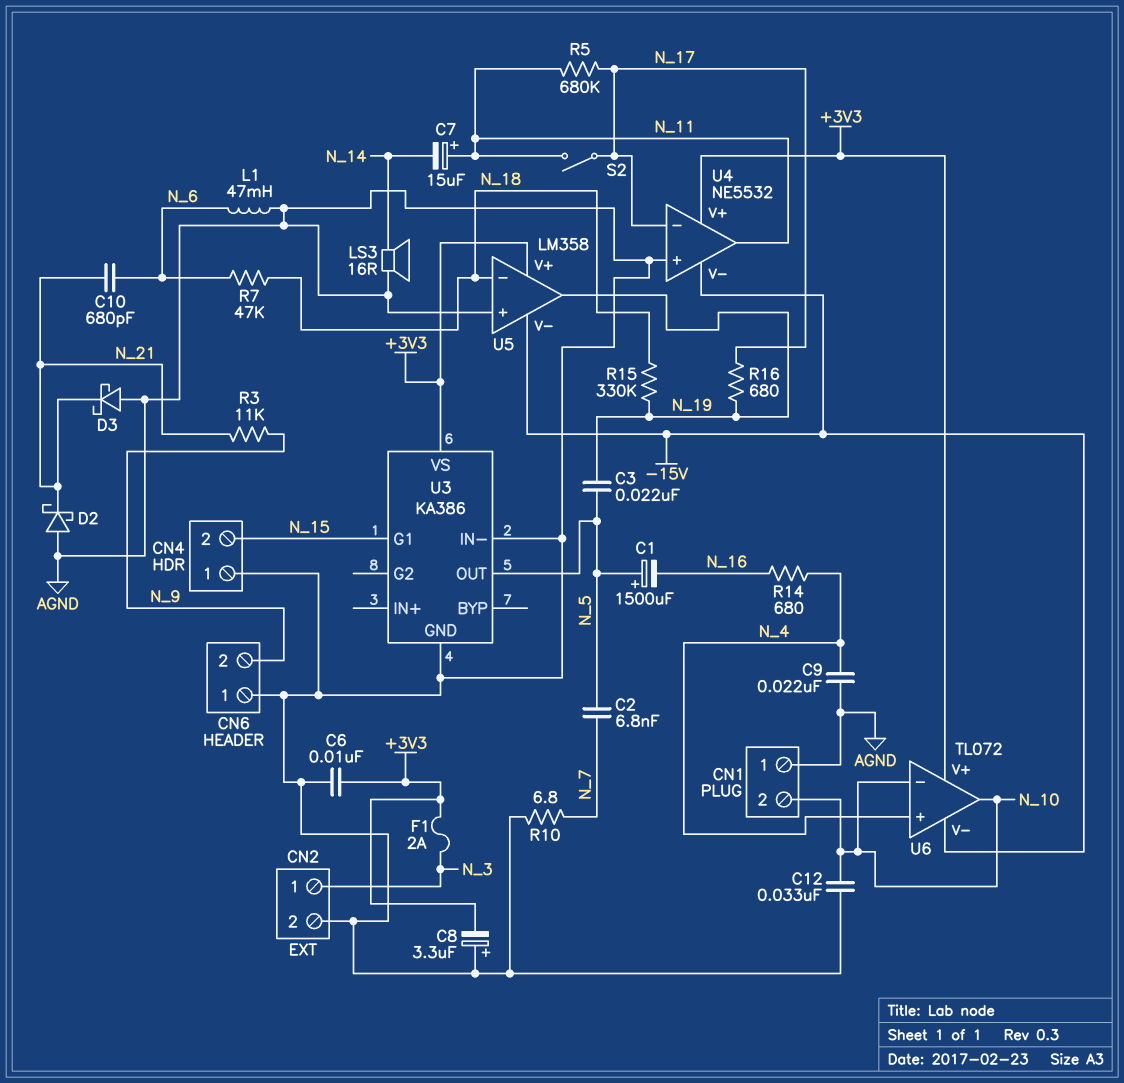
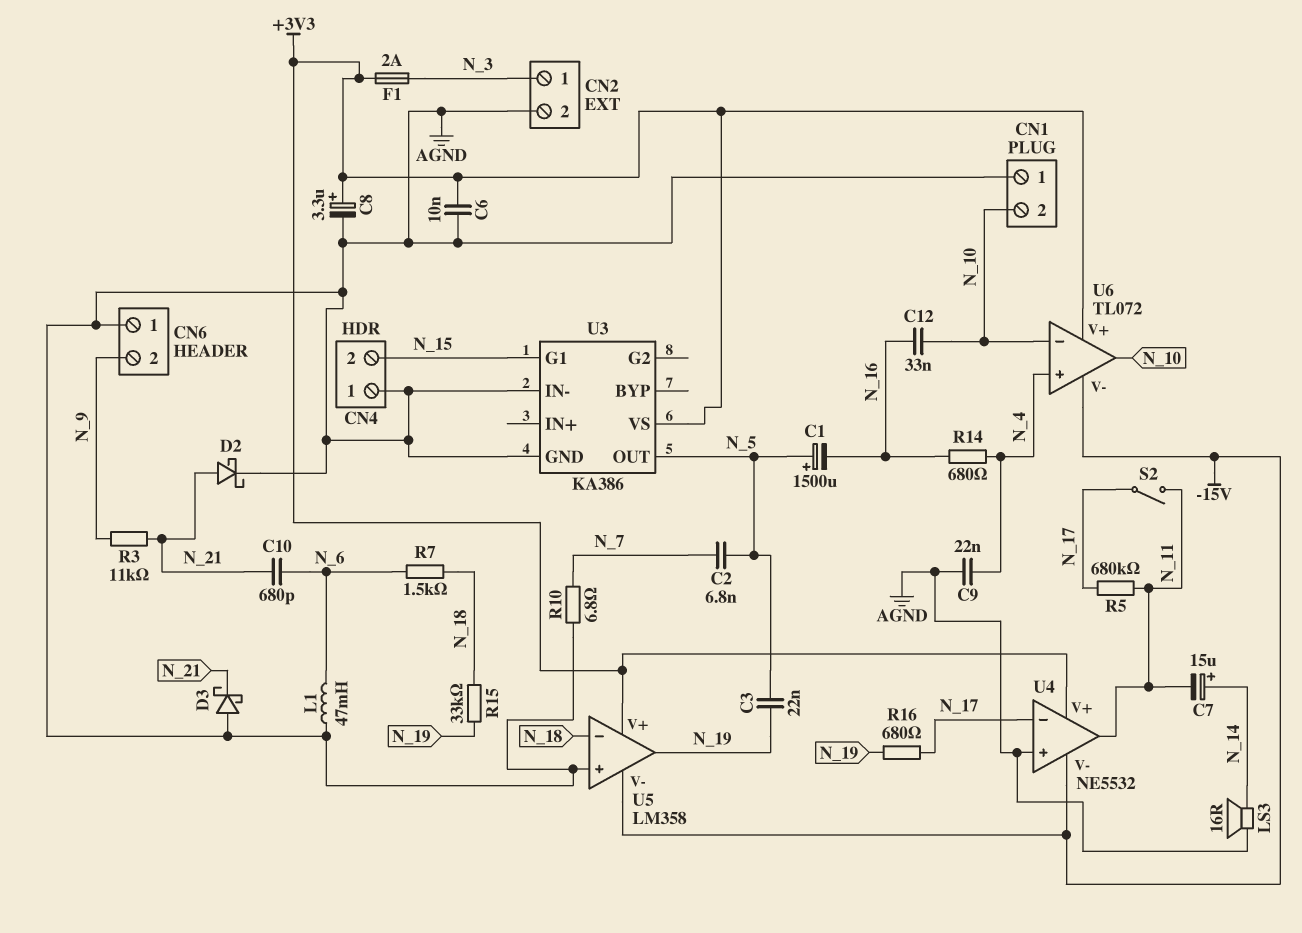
C7: 15uF (plus N_11, minus N_14) -> 15uF (plus N_14, minus N_11)
C8: 3.3uF (plus AGND, minus +3V3) -> 3.3uF (plus +3V3, minus AGND)
C12: 33nF (AGND, N_10) -> 33nF (N_10, N_16)
D2: schottky (A AGND, K N_21) -> schottky (A N_21, K AGND)
R7: 47k (N_6, N_18) -> 1.5k (N_6, N_18)
R15: 330k (N_18, N_19) -> 33k (N_18, N_19)

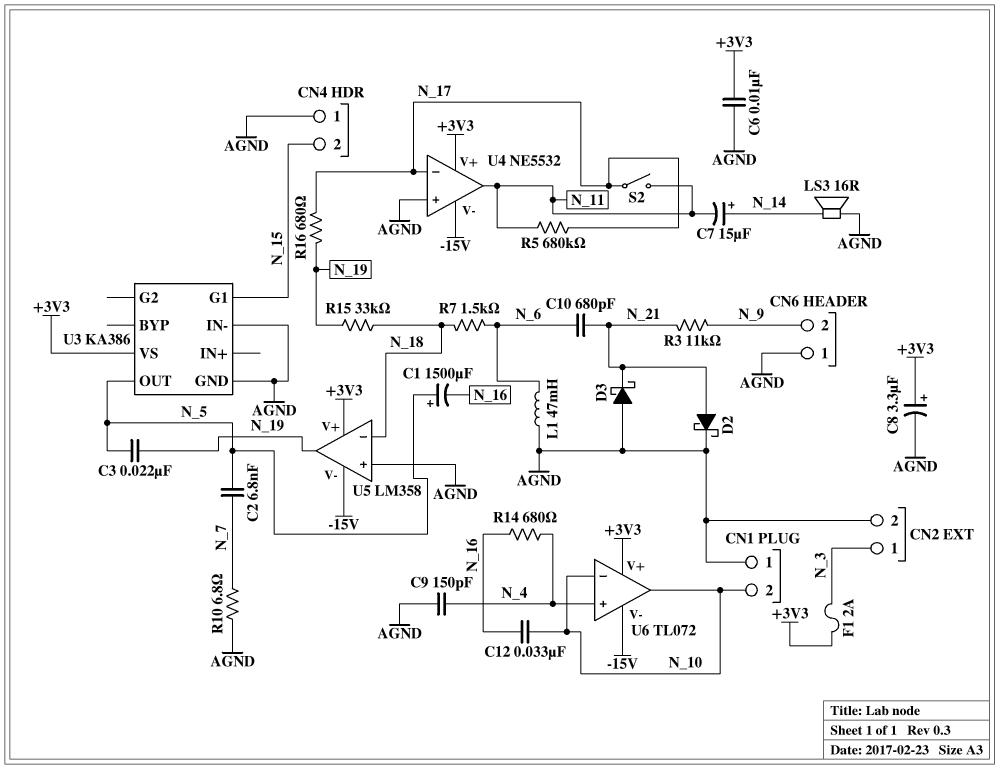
C9: 22nF (AGND, N_4) -> 150pF (AGND, N_4)

